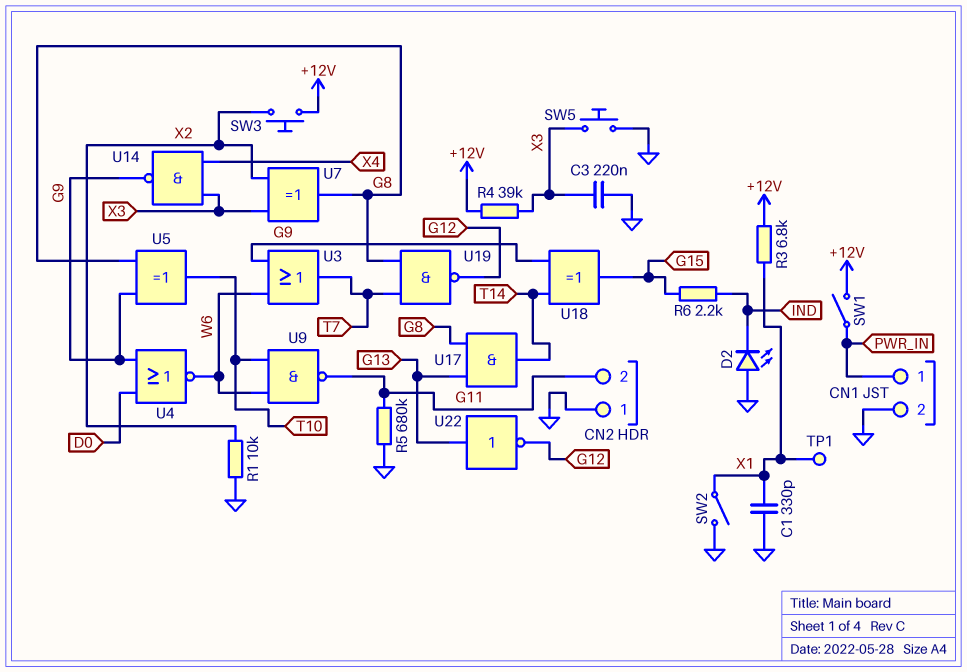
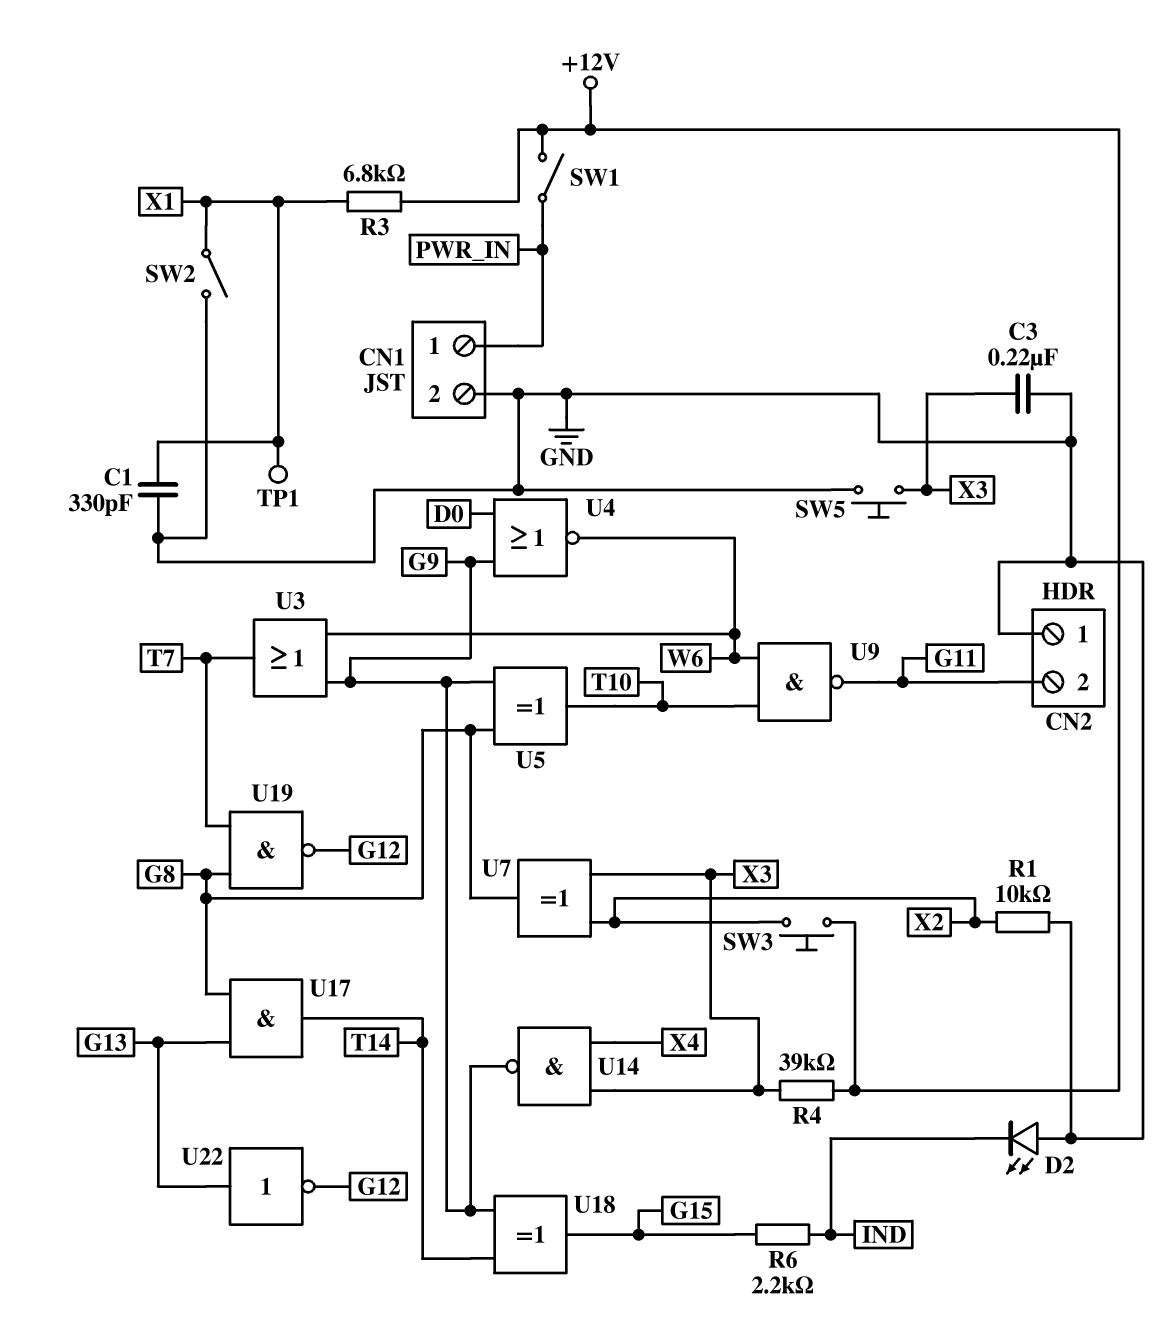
R5: 680k (G11, GND) -> none

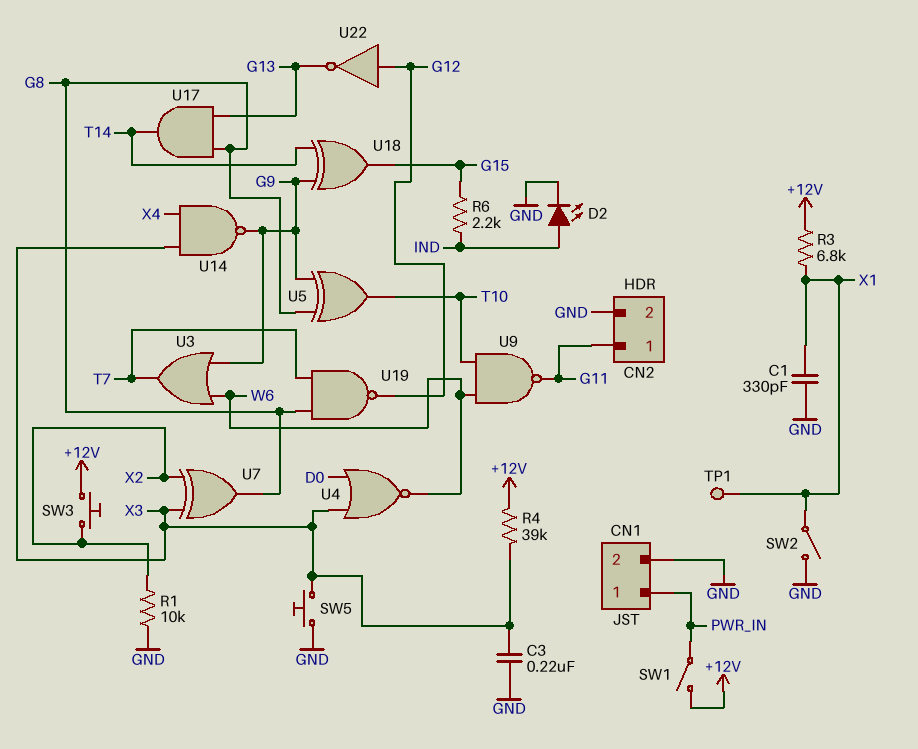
CN2 pin 1: GND -> G11
CN2 pin 2: G11 -> GND
D2: LED (A GND, K IND) -> LED (A IND, K GND)
U4: NOR (in D0, in G9, out W6) -> NOR (in D0, in X3, out W6)
U22: NOT (in G13, out G12) -> NOT (in G12, out G13)

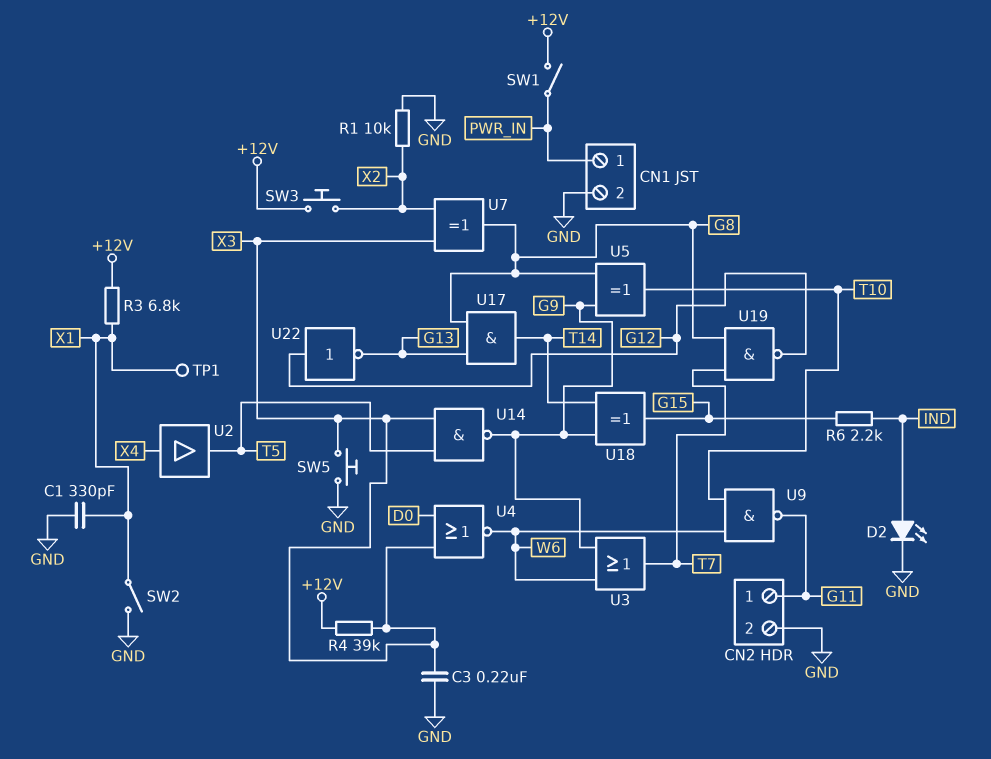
U2: none -> buffer (in X4, out T5)
U14: NAND (in X3, in X4, out G9) -> NAND (in T5, in X3, out G9)

